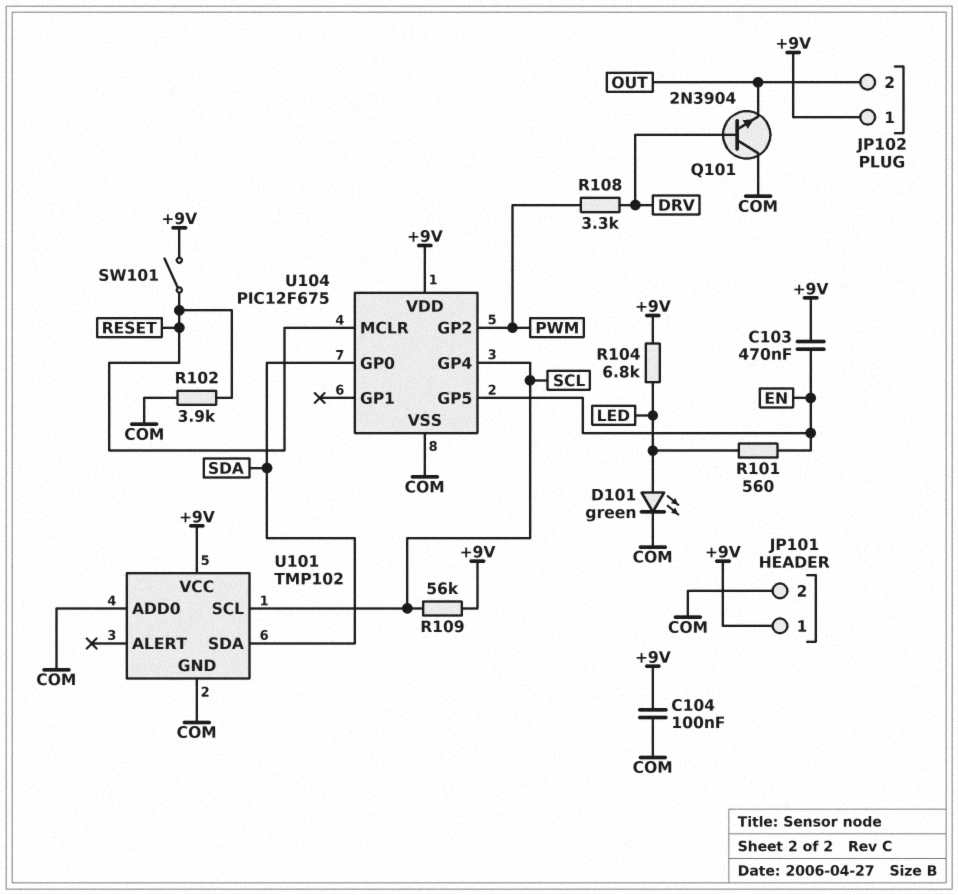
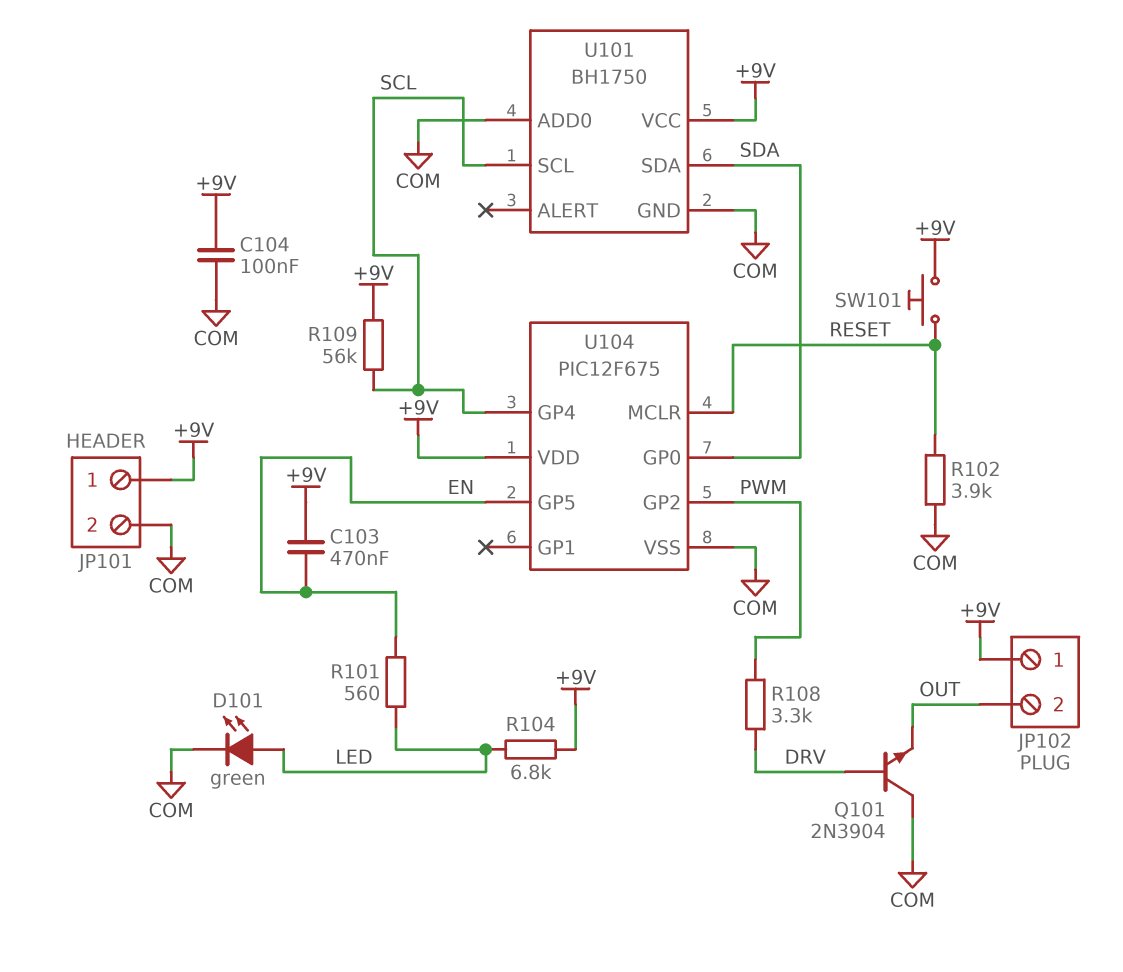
SW101: switch (+9V, RESET) -> button (+9V, RESET)
U101: TMP102 -> BH1750

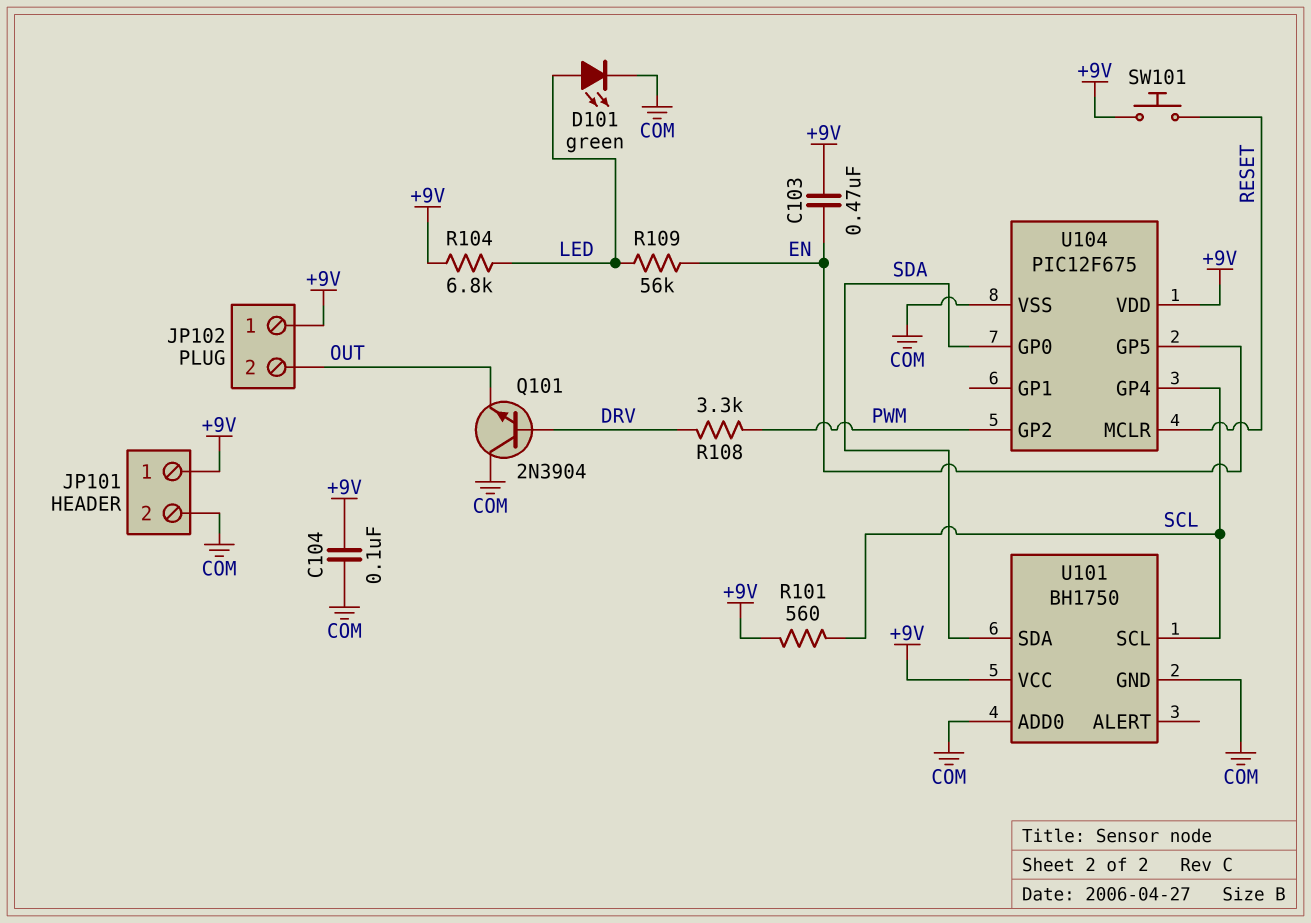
R101: 560 (EN, LED) -> 560 (+9V, SCL)
R102: 3.9k (COM, RESET) -> none
R109: 56k (+9V, SCL) -> 56k (EN, LED)

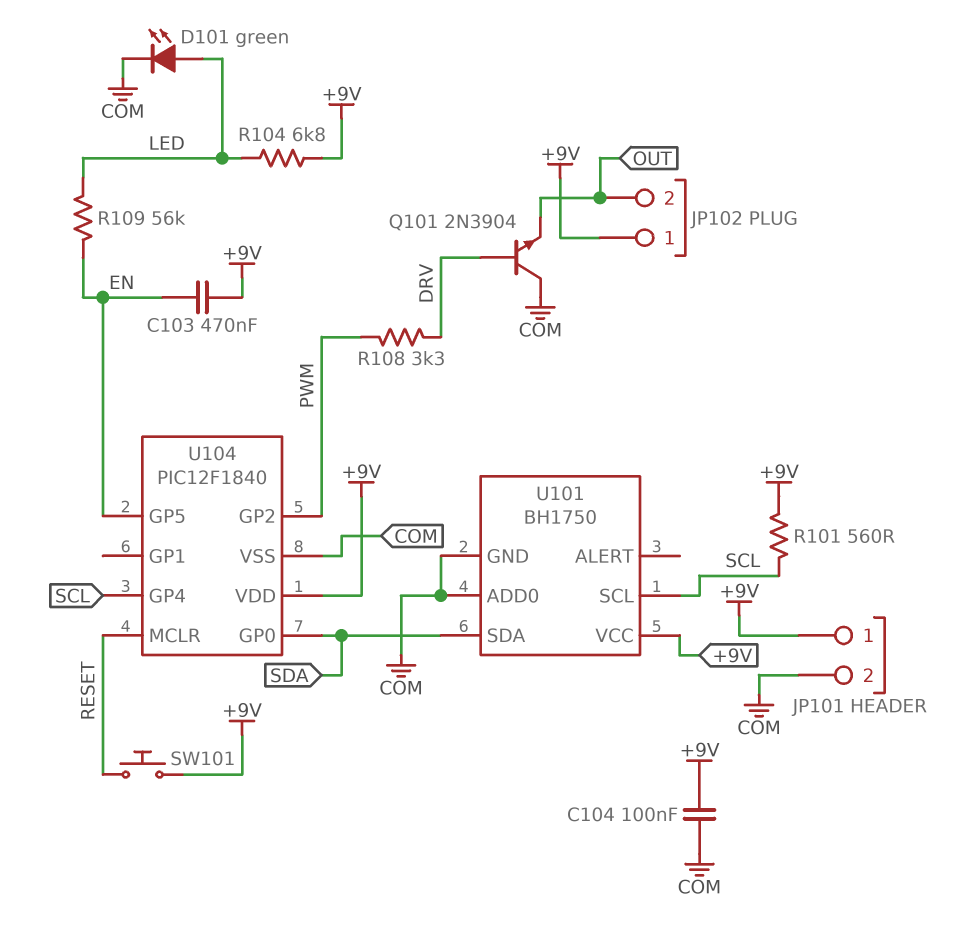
U104: PIC12F675 -> PIC12F1840

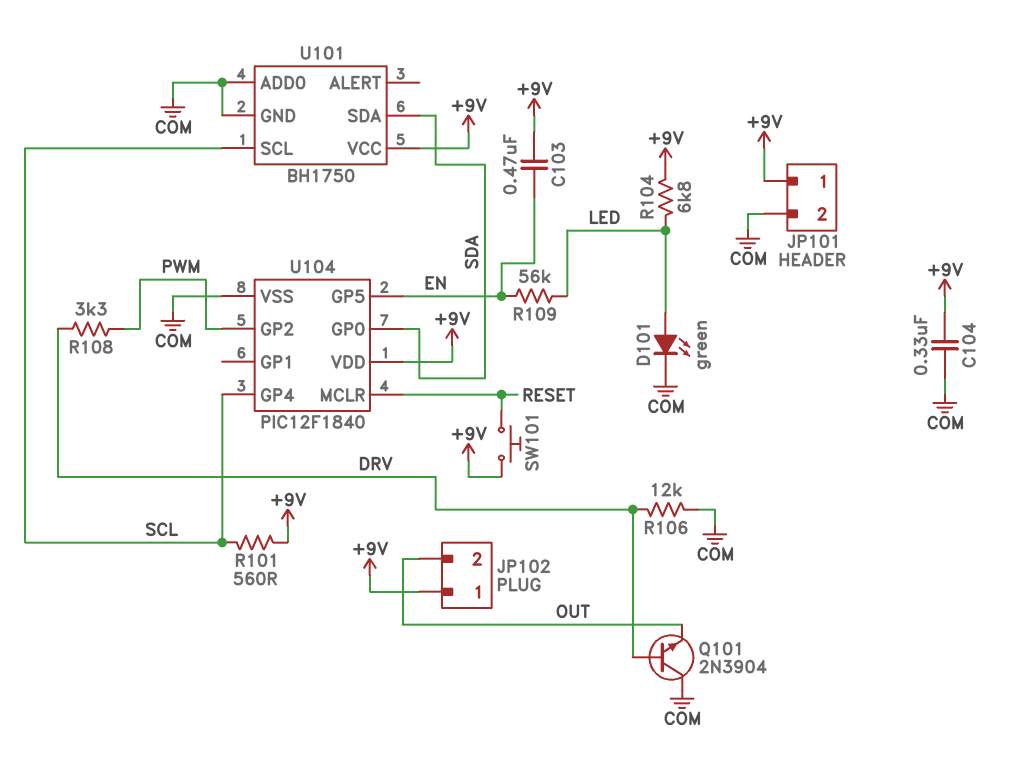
C104: 100nF (+9V, COM) -> 330nF (+9V, COM)
R106: none -> 12k (COM, DRV)

